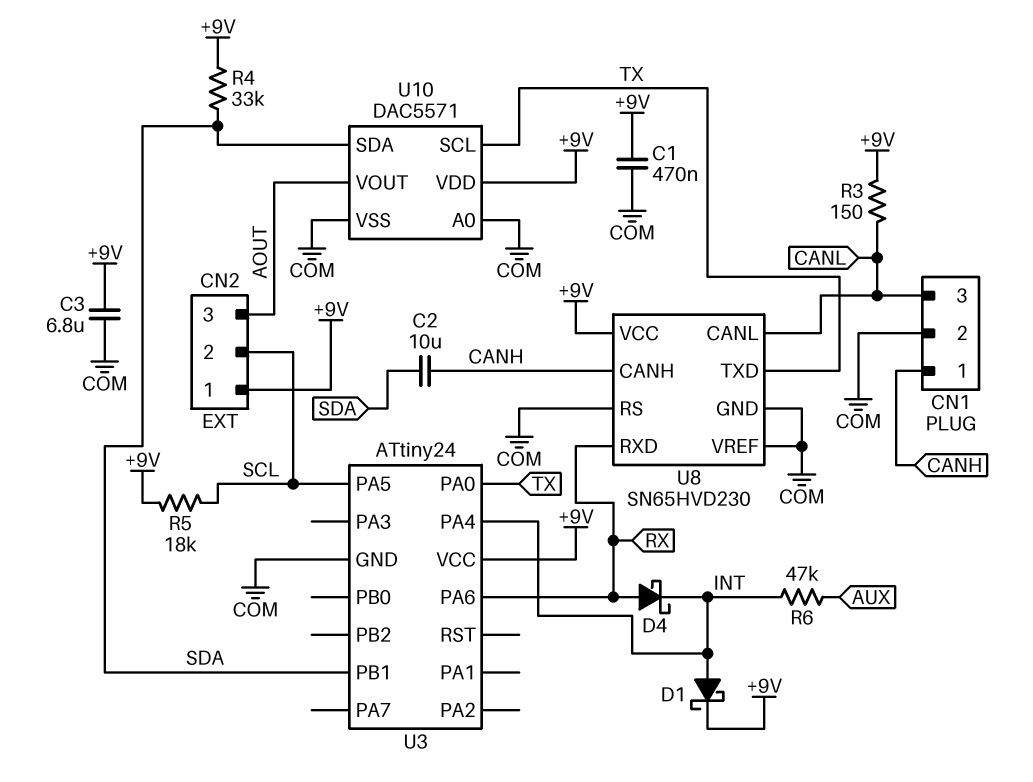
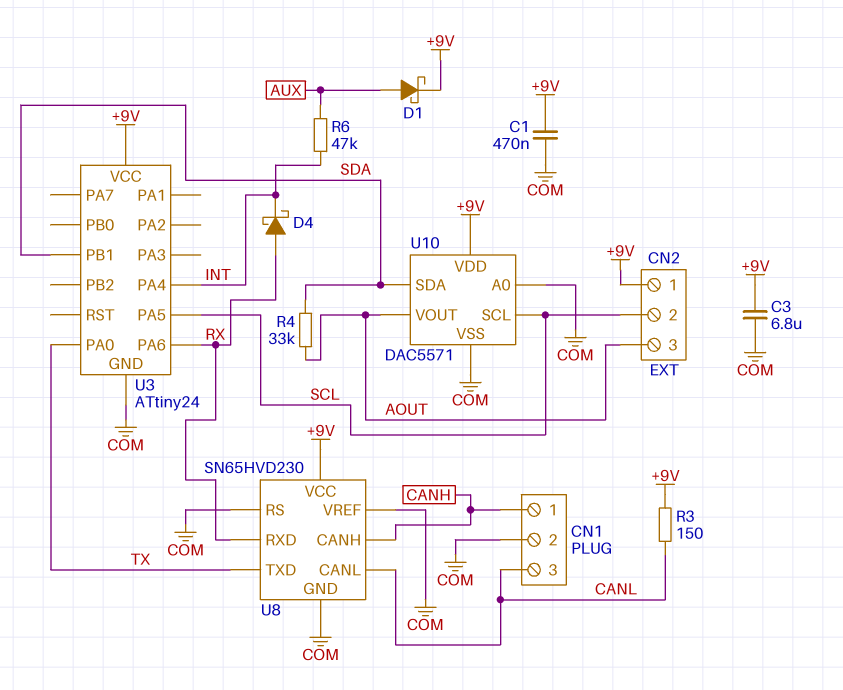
C2: 10uF (CANH, SDA) -> none
D1: schottky (A INT, K +9V) -> schottky (A AUX, K +9V)
R4: 33k (+9V, SDA) -> 33k (AOUT, SDA)
R5: 18k (+9V, SCL) -> none
U10 pin SCL: TX -> SCL

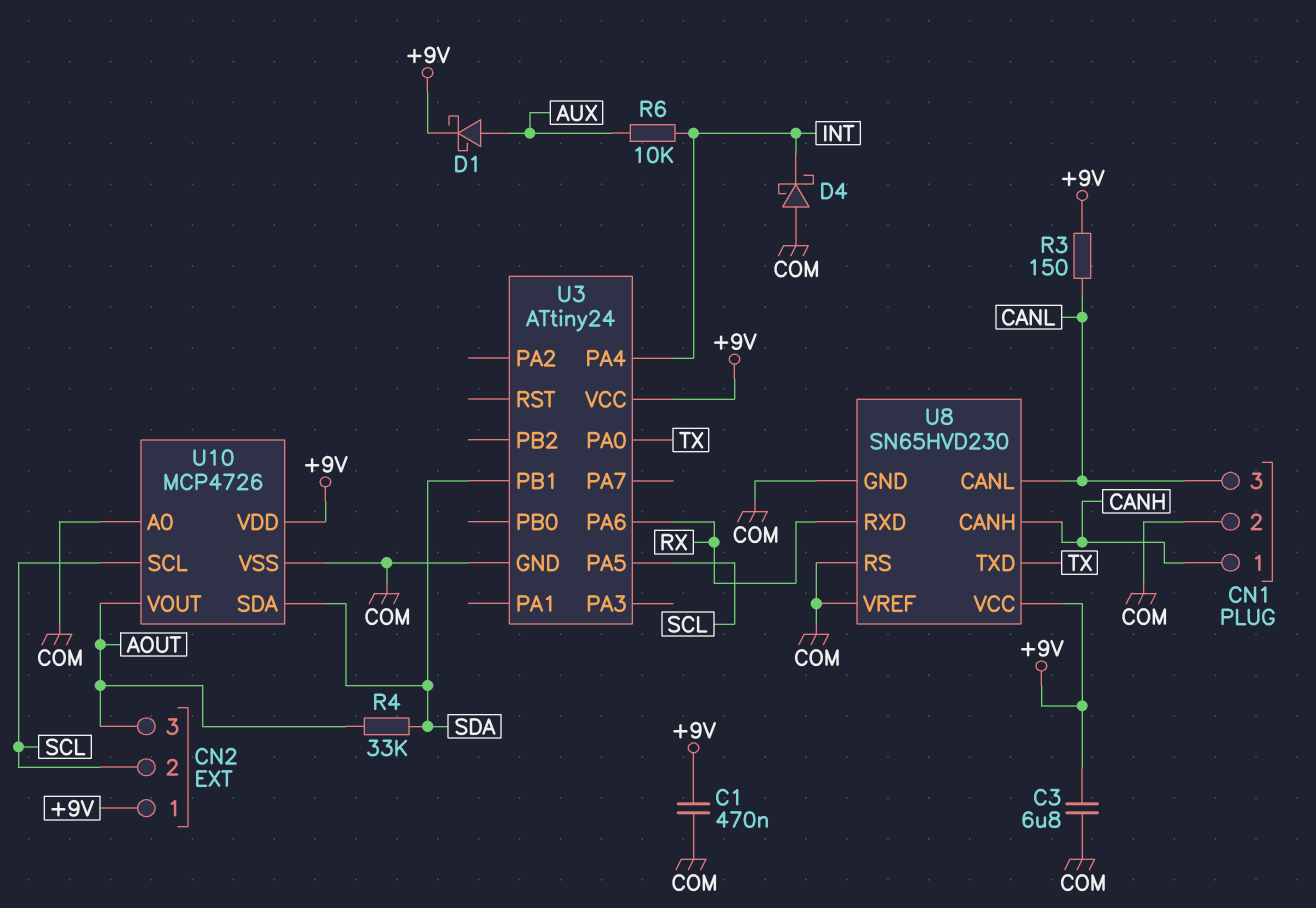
D4: schottky (A RX, K INT) -> schottky (A COM, K INT)
R6: 47k (AUX, INT) -> 10k (AUX, INT)
U10: DAC5571 -> MCP4726

